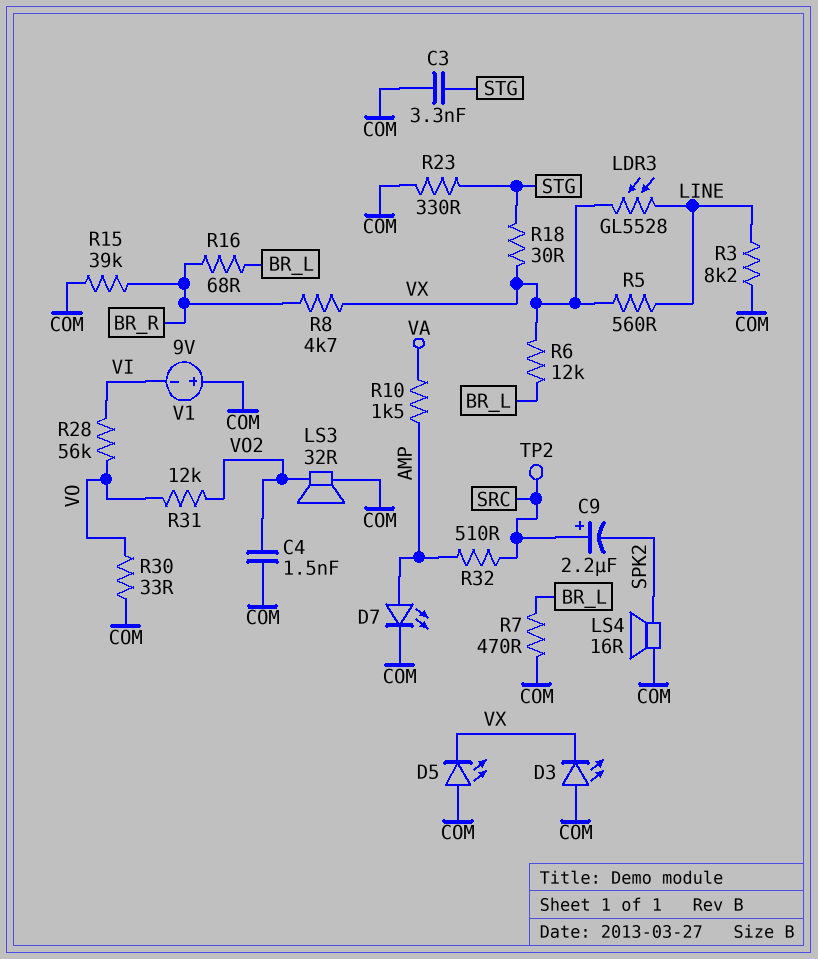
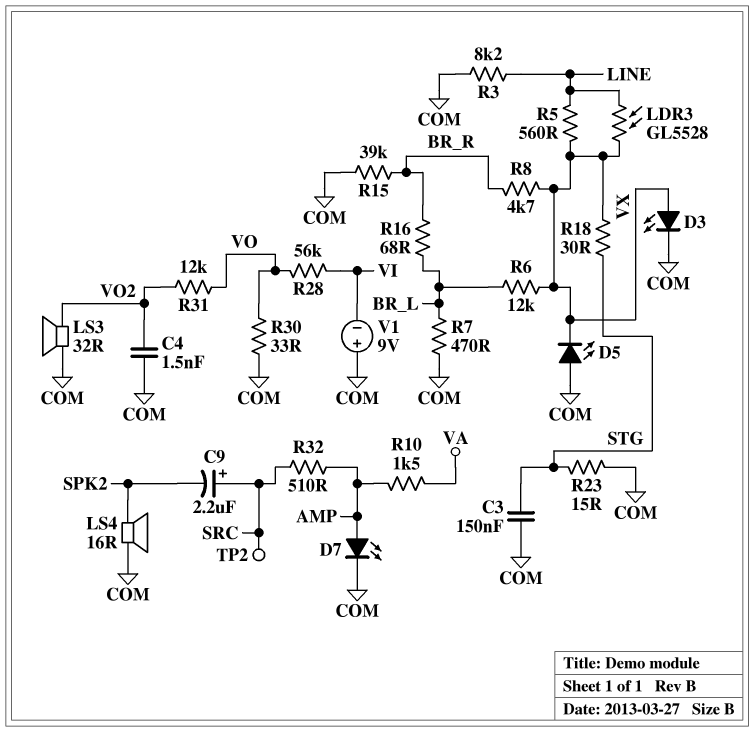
C3: 3.3nF (COM, STG) -> 150nF (COM, STG)
D3: LED (A COM, K VX) -> LED (A VX, K COM)
R23: 330 (COM, STG) -> 15 (COM, STG)

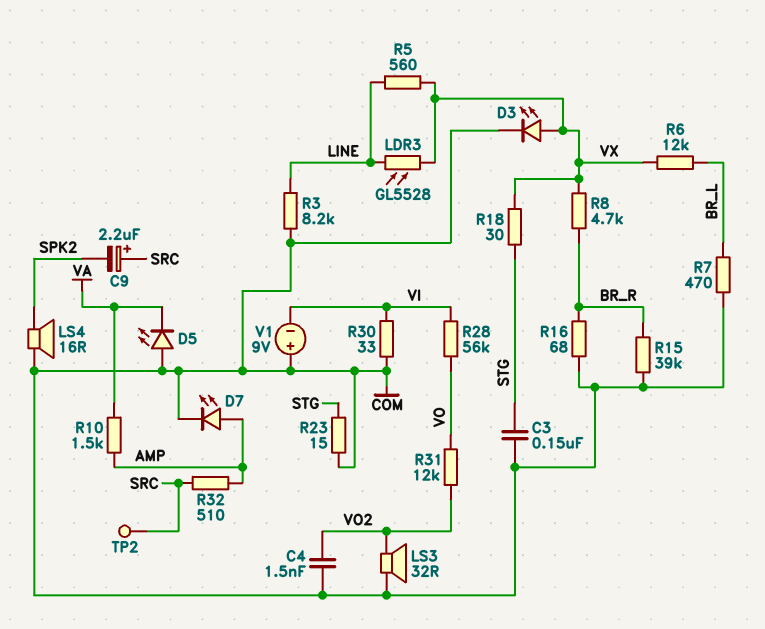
D5: LED (A COM, K VX) -> LED (A COM, K VA)
R16: 68 (BR_L, BR_R) -> 68 (BR_R, COM)
R30: 33 (COM, VO) -> 33 (COM, VI)

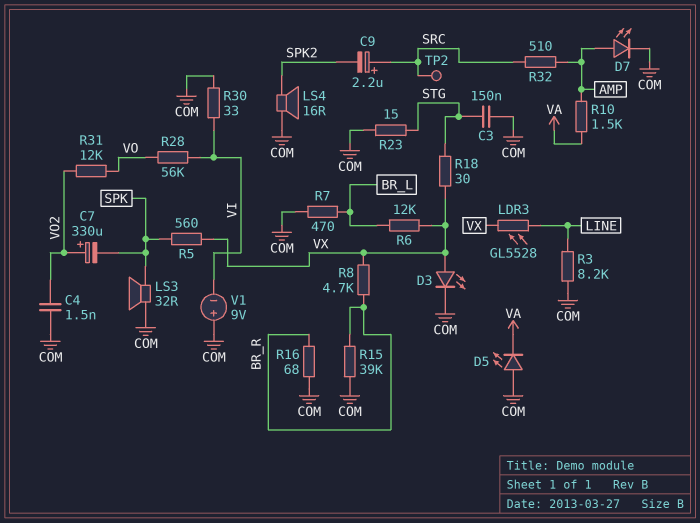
C7: none -> 330uF (plus VO2, minus SPK)
LS3: speaker 32R (COM, VO2) -> speaker 32R (COM, SPK)
R5: 560 (LINE, VX) -> 560 (SPK, VX)

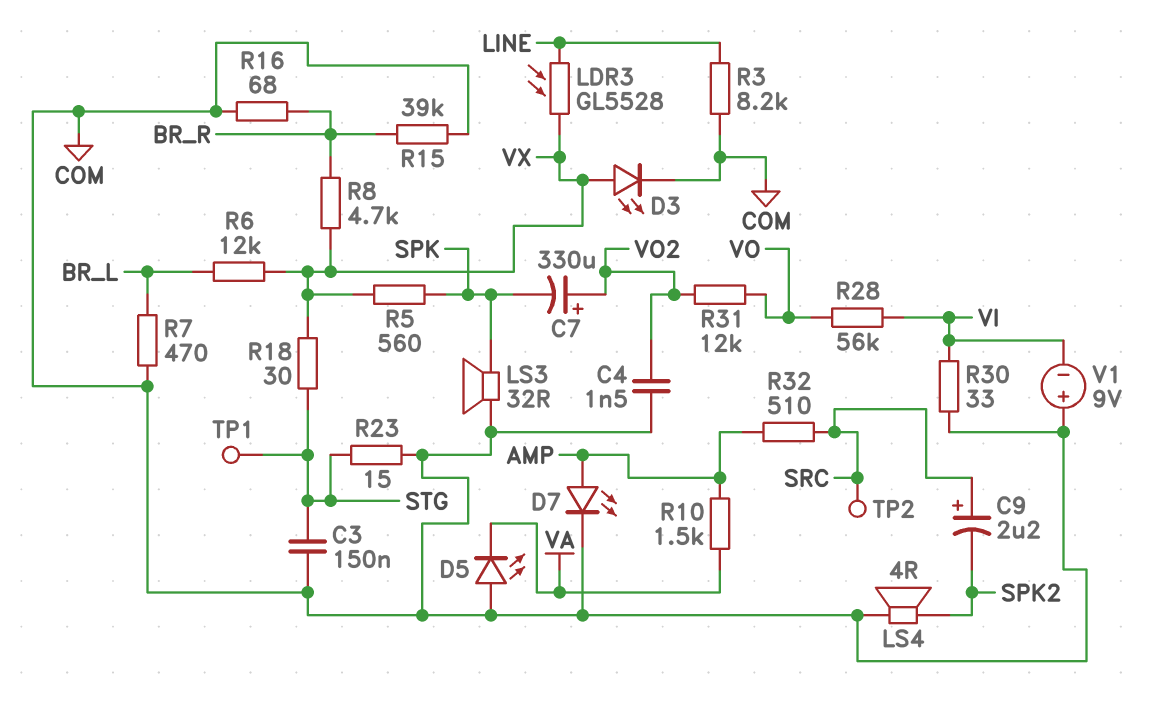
LS4: speaker 16R (COM, SPK2) -> speaker 4R (COM, SPK2)
TP1: none -> test point (STG)

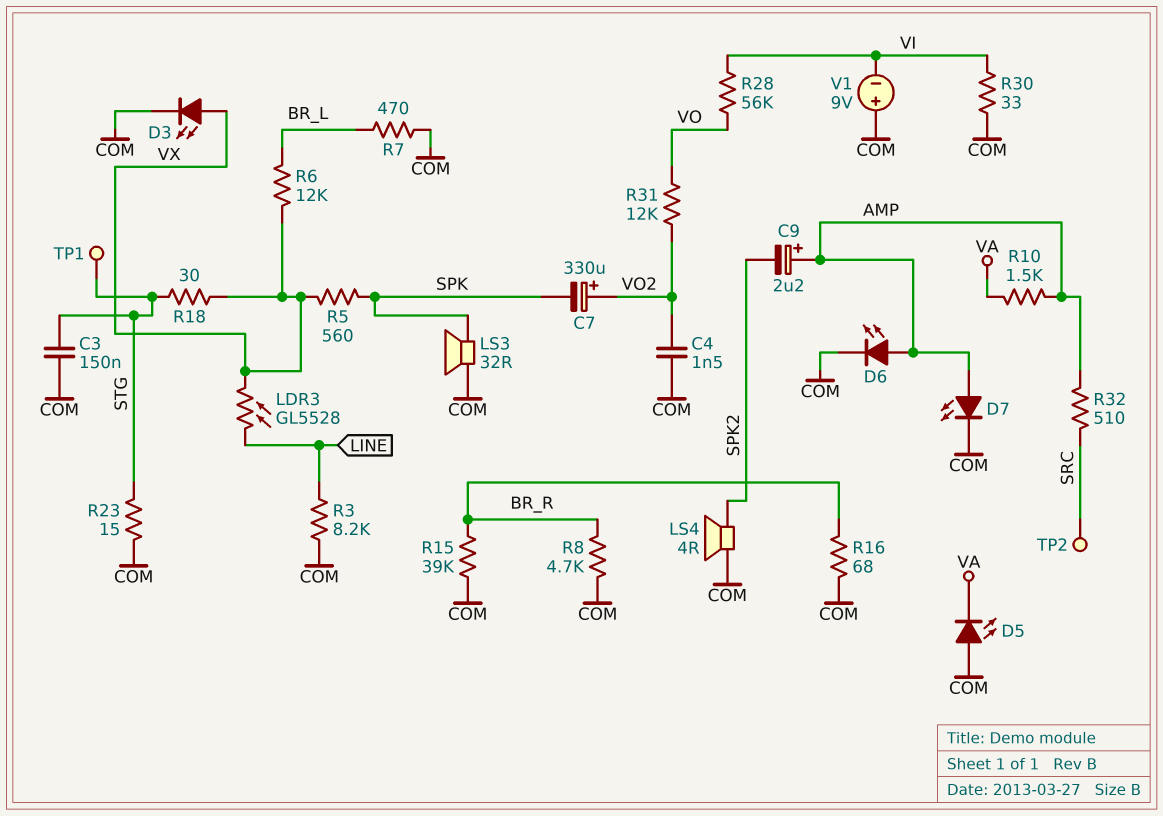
C9: 2.2uF (plus SRC, minus SPK2) -> 2.2uF (plus AMP, minus SPK2)
D6: none -> LED (A AMP, K COM)
R8: 4.7k (BR_R, VX) -> 4.7k (BR_R, COM)

